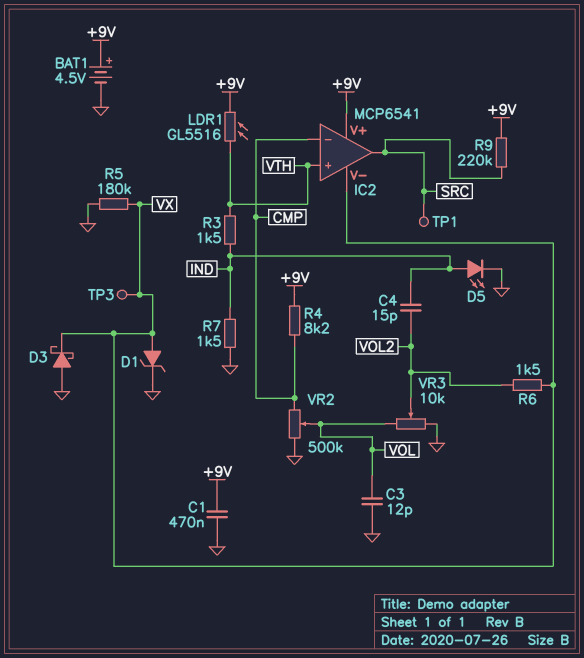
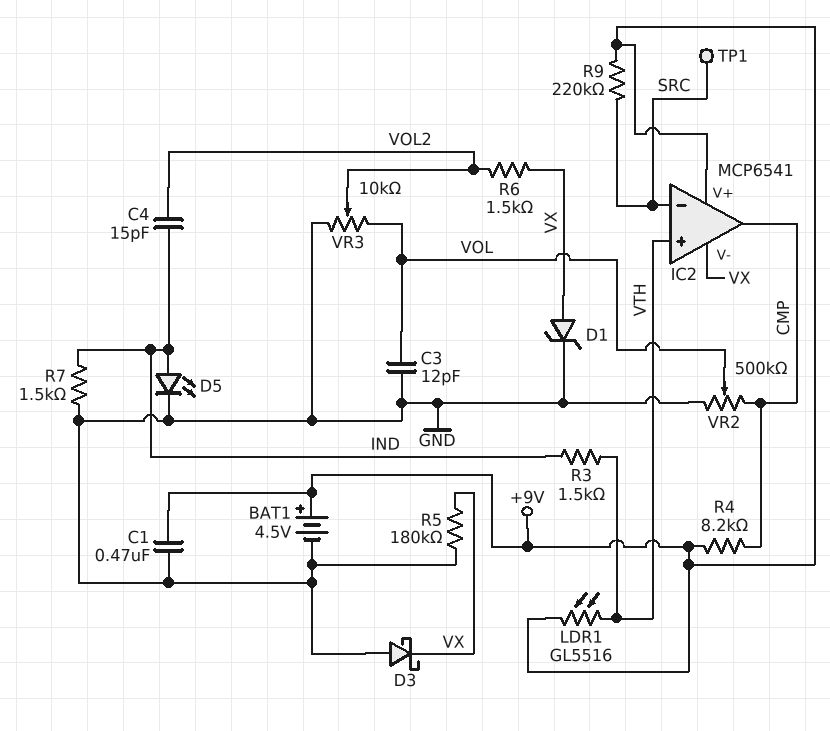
IC2 pin in-: CMP -> SRC
IC2 pin out: SRC -> CMP
TP3: test point (VX) -> none

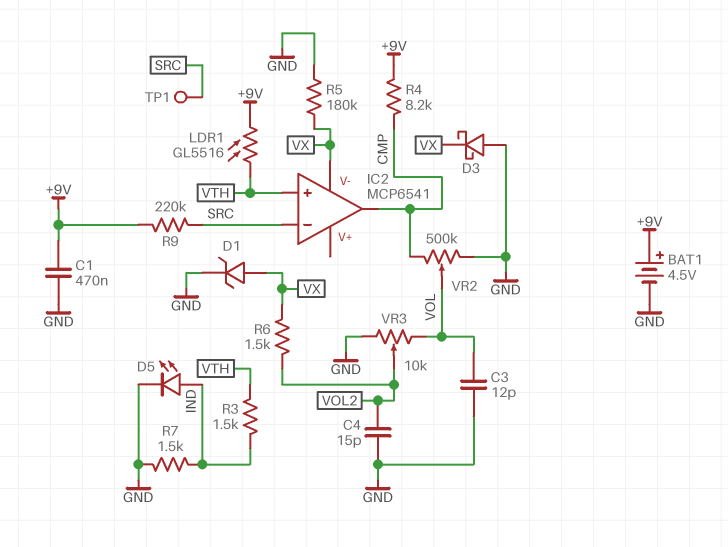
C4: 15pF (IND, VOL2) -> 15pF (GND, VOL2)
IC2 pin V+: +9V -> none

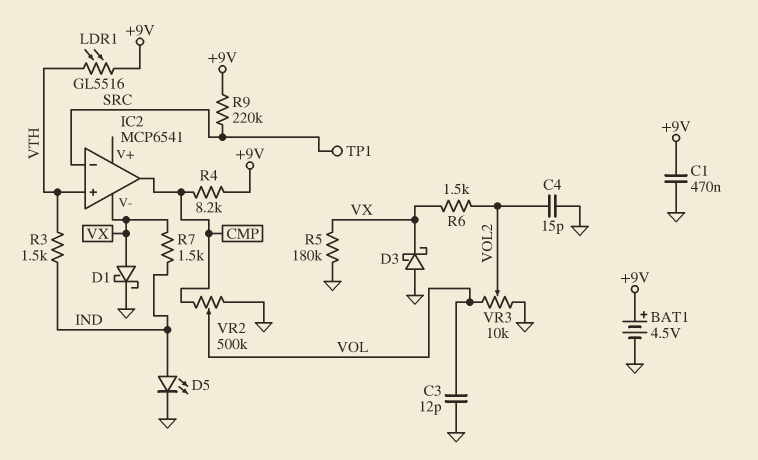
D1: zener (A VX, K GND) -> schottky (A VX, K GND)
R7: 1.5k (GND, IND) -> 1.5k (IND, VX)

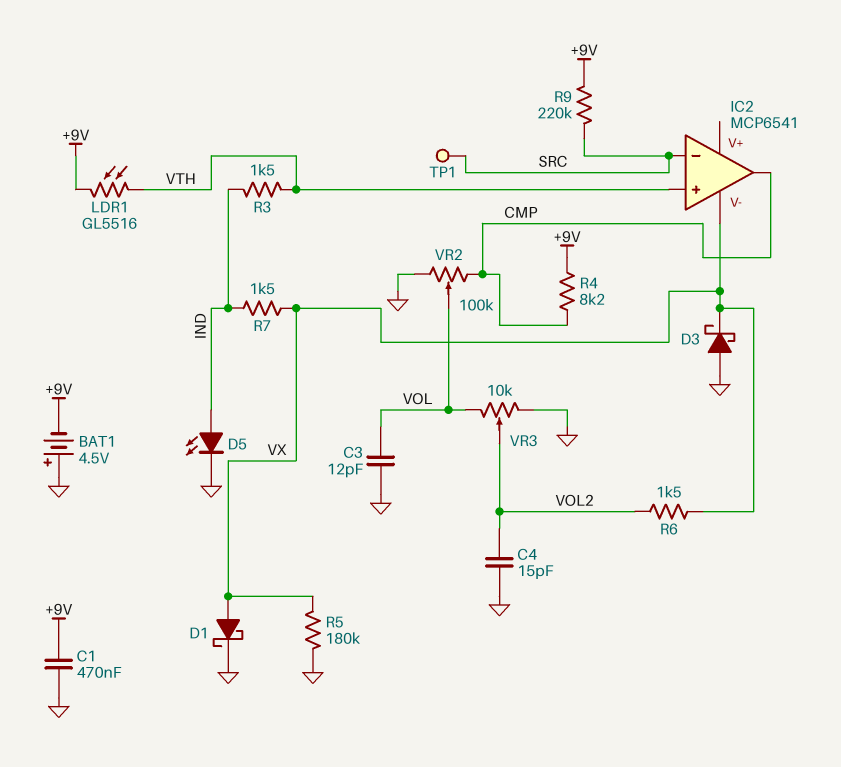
BAT1: 4.5V (plus +9V, minus GND) -> 4.5V (plus GND, minus +9V)
VR2: 500k (CMP, GND, wiper VOL) -> 100k (CMP, GND, wiper VOL)

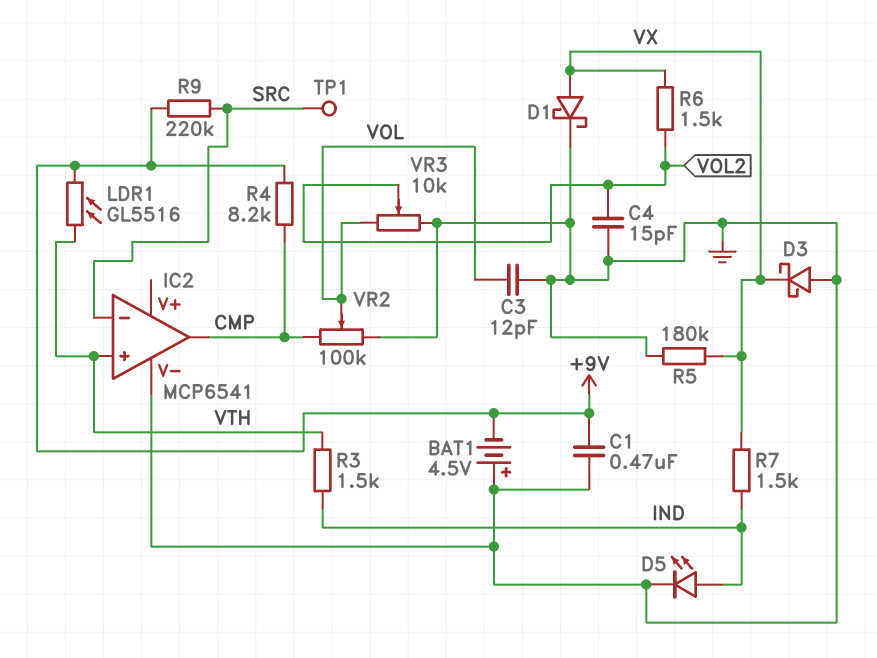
IC2 pin V-: VX -> GND

